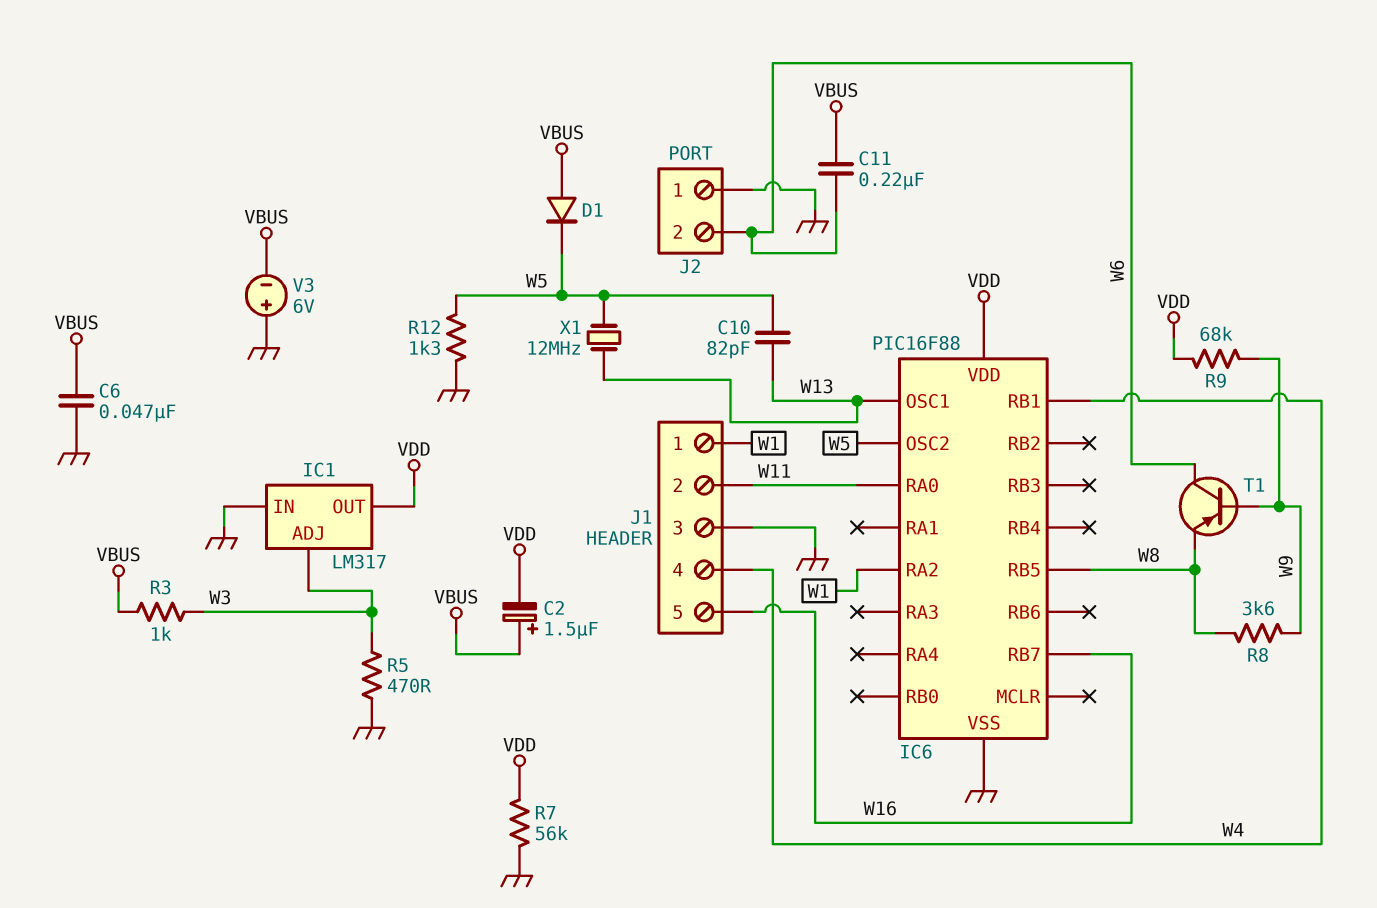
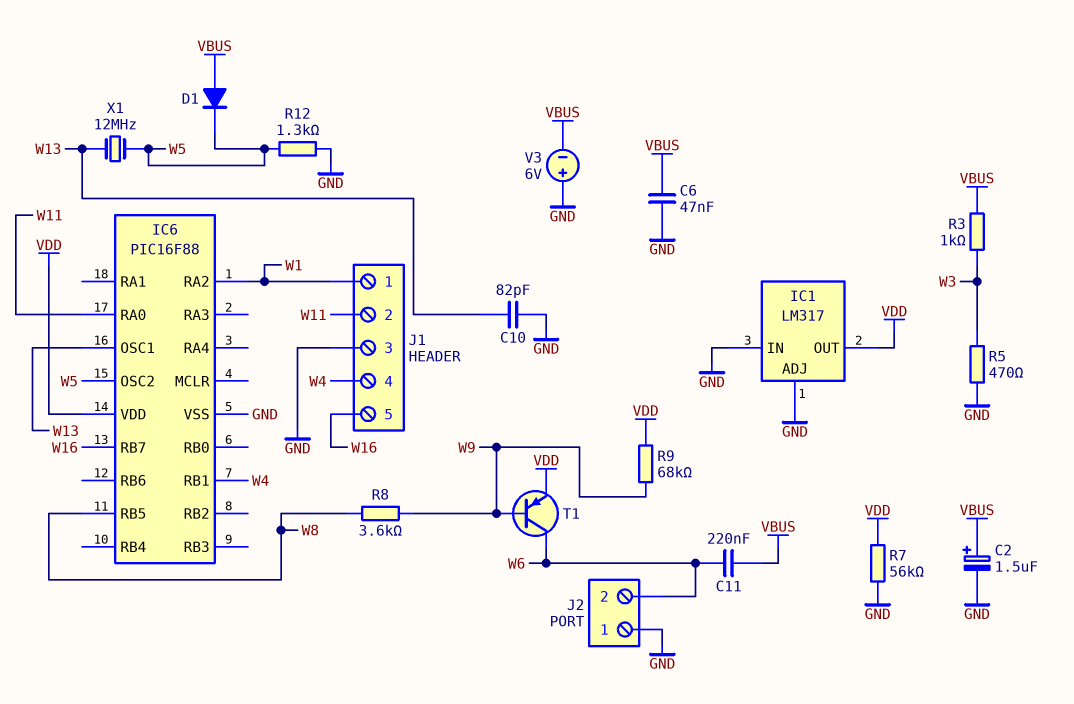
C2: 1.5uF (plus VBUS, minus VDD) -> 1.5uF (plus VBUS, minus GND)
C10: 82pF (W5, W13) -> 82pF (GND, W13)
IC1 pin ADJ: W3 -> GND
T1: PNP (B W9, C W6, E W8) -> PNP (B W9, C W6, E VDD)

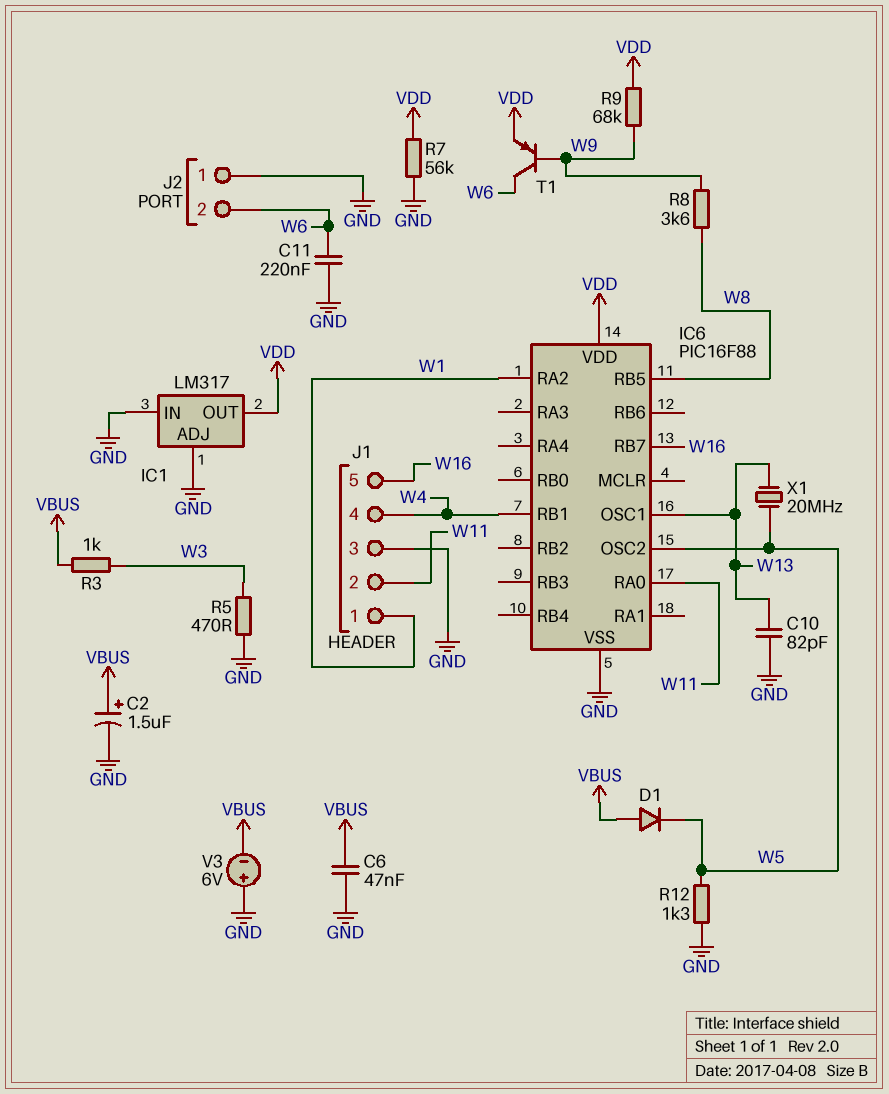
C11: 220nF (VBUS, W6) -> 220nF (GND, W6)
X1: 12MHz (W5, W13) -> 20MHz (W5, W13)

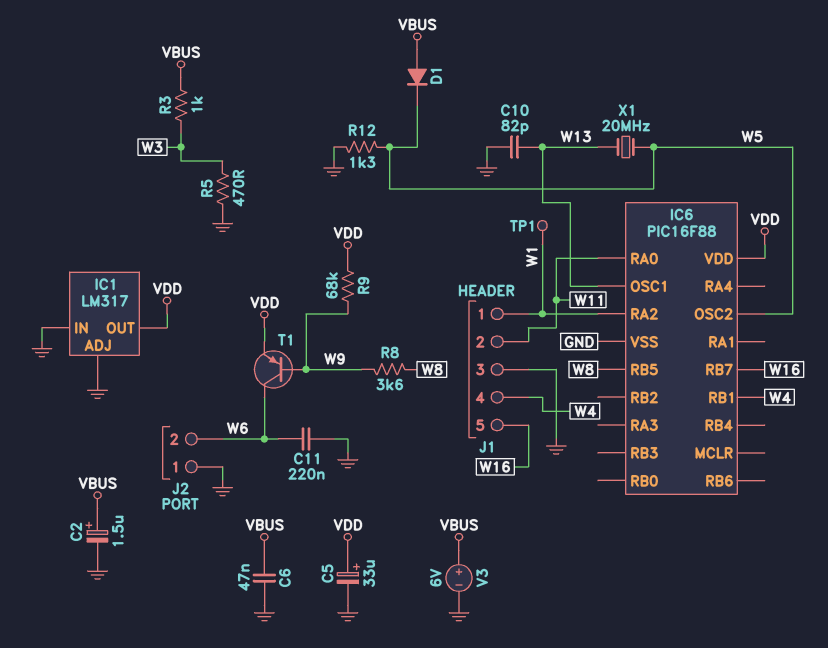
C5: none -> 33uF (plus VDD, minus GND)
R7: 56k (GND, VDD) -> none
TP1: none -> test point (W1)
V3: 6V (plus GND, minus VBUS) -> 6V (plus VBUS, minus GND)

